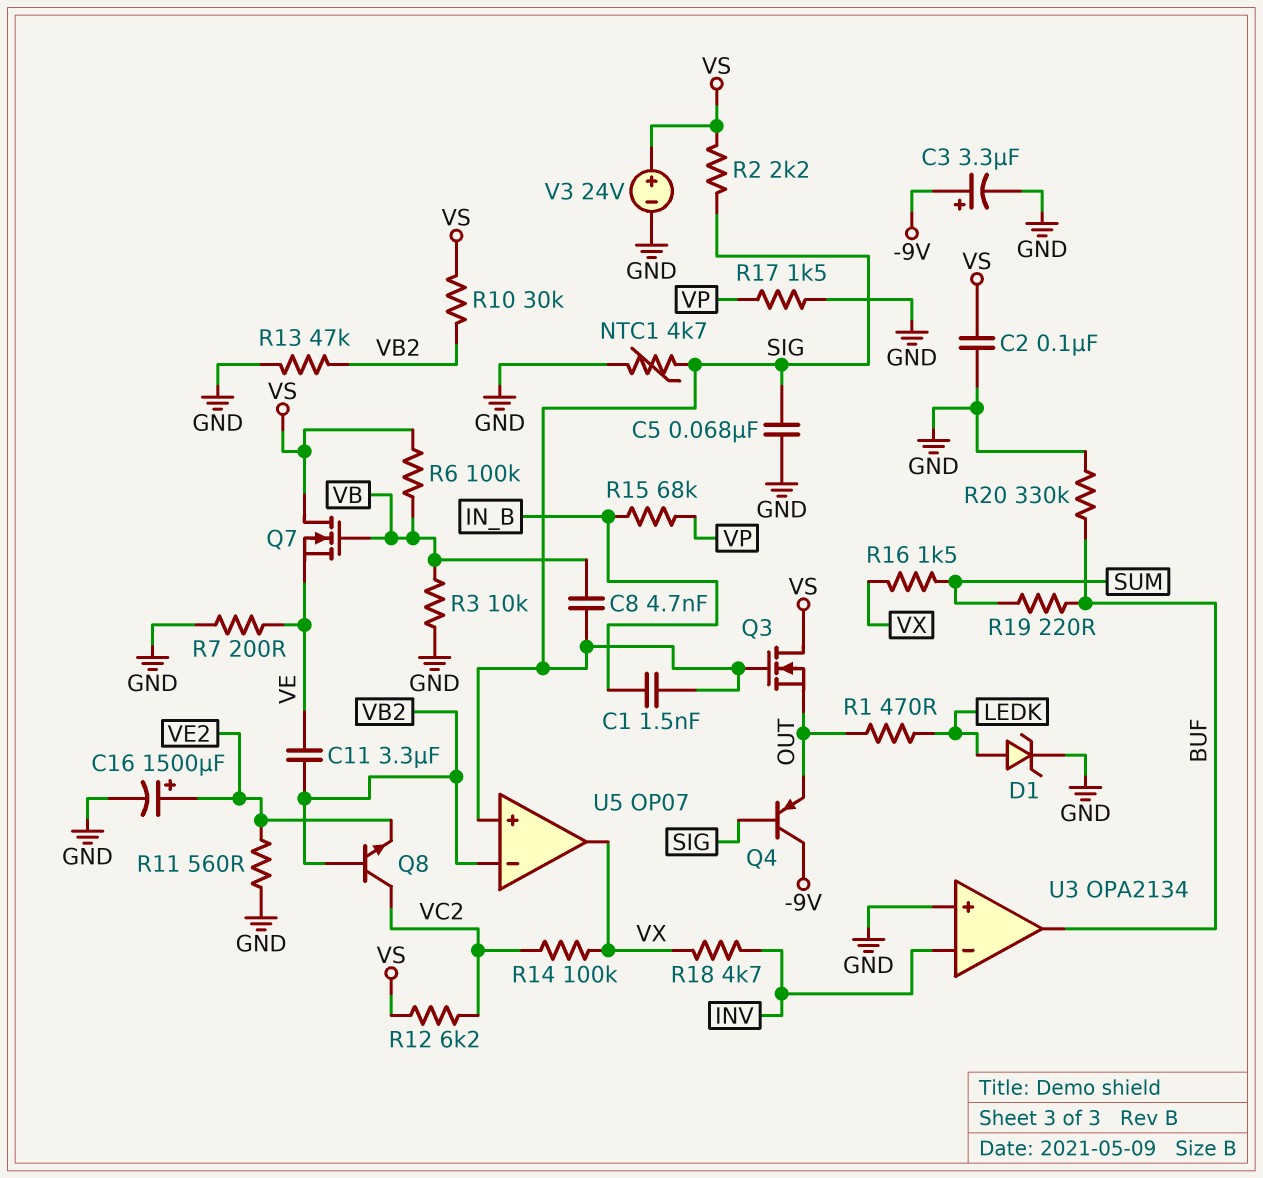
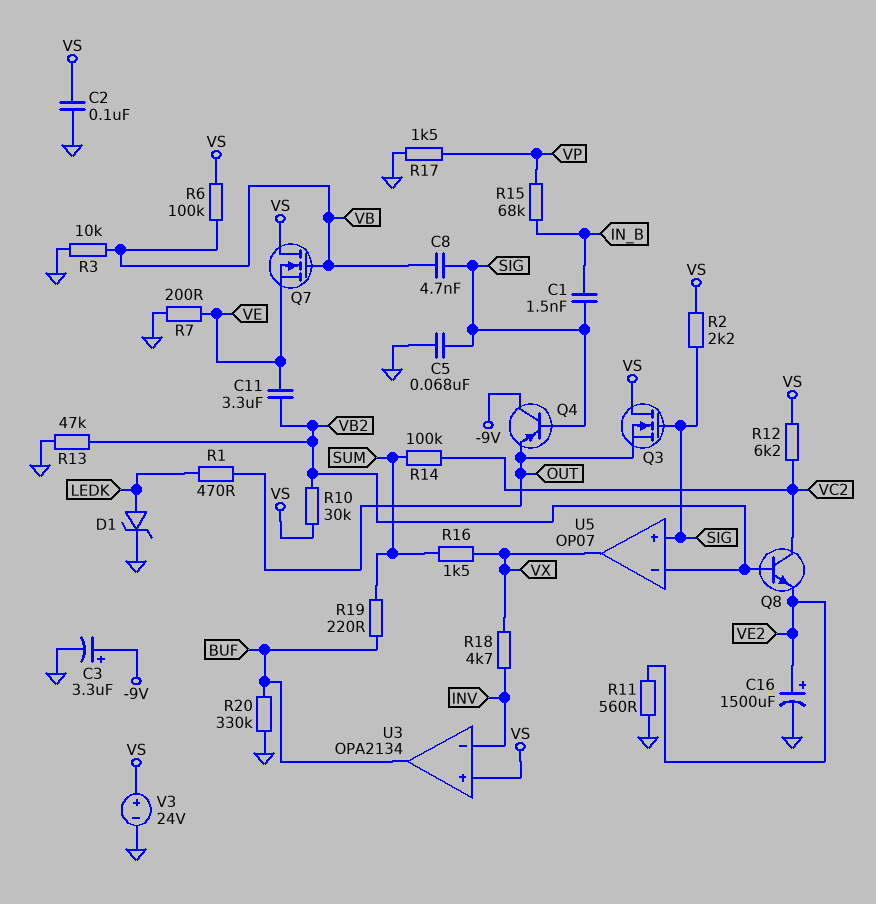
NTC1: 4.7k (GND, SIG) -> none
R14: 100k (VC2, VX) -> 100k (SUM, VC2)
U3 pin in+: GND -> VS

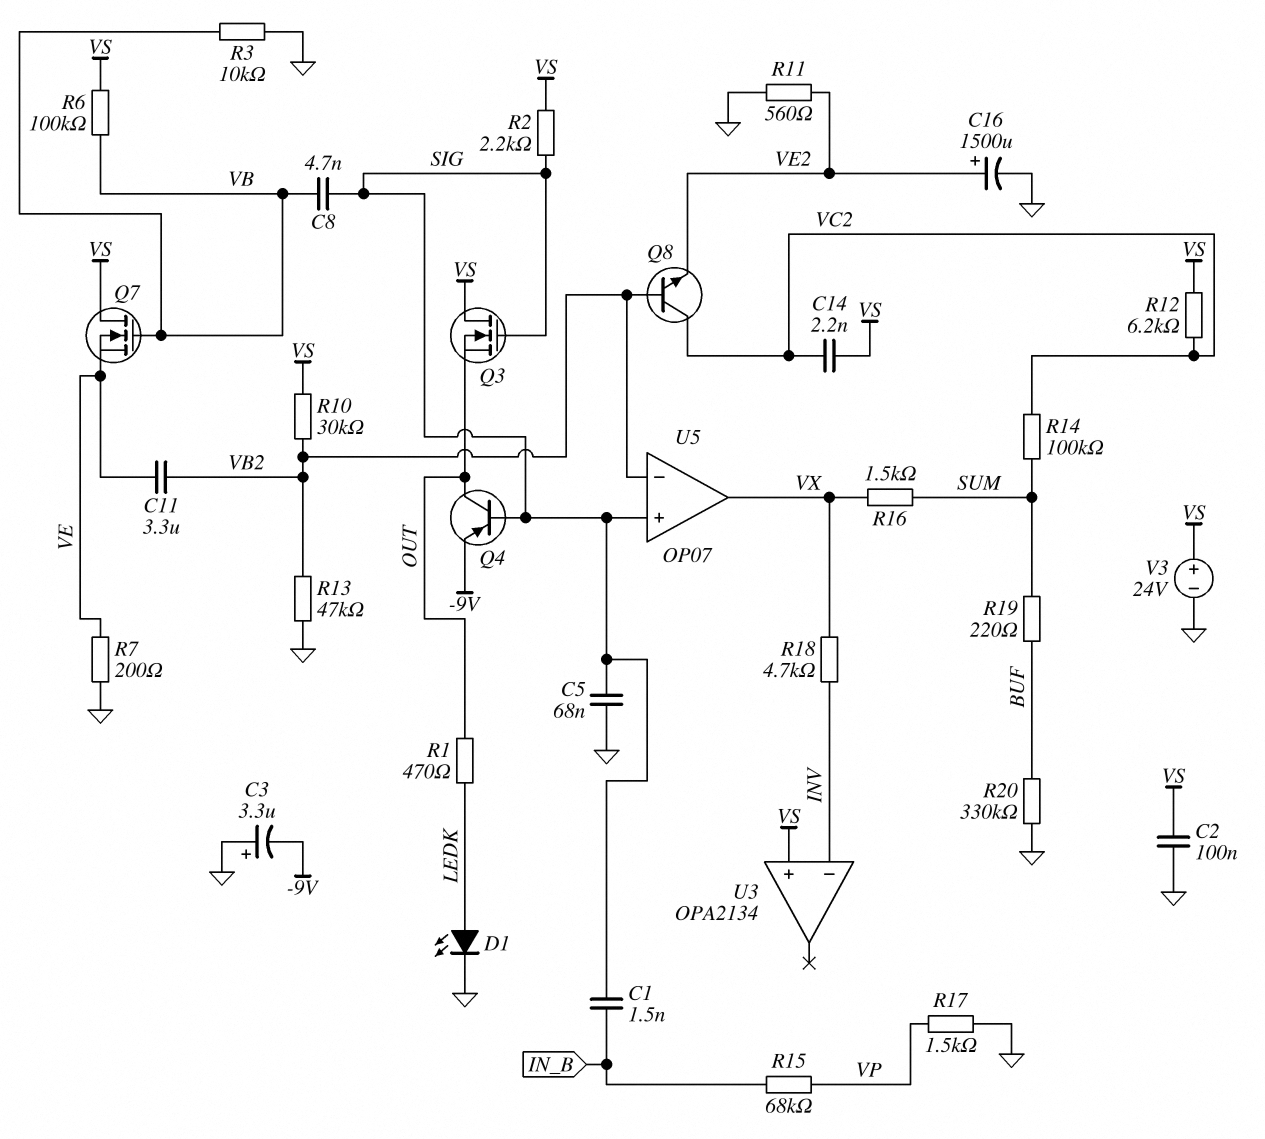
C3: 3.3uF (plus -9V, minus GND) -> 3.3uF (plus GND, minus -9V)
C14: none -> 2.2nF (VC2, VS)
D1: zener (A LEDK, K GND) -> LED (A LEDK, K GND)
Q4: PNP (B SIG, C -9V, E OUT) -> PNP (B SIG, C OUT, E -9V)
U3 pin out: BUF -> none

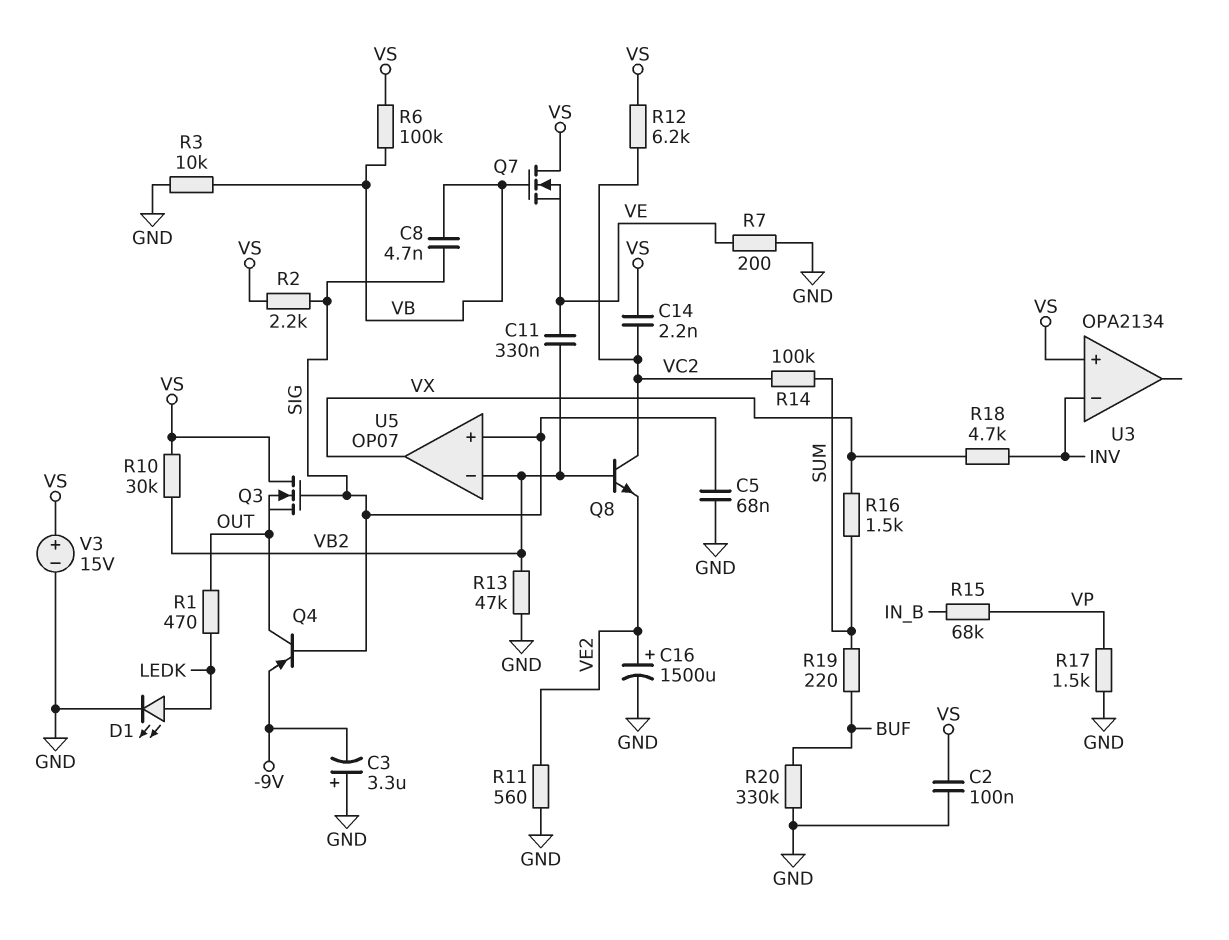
C1: 1.5nF (IN_B, SIG) -> none
C11: 3.3uF (VB2, VE) -> 330nF (VB2, VE)
V3: 24V (plus VS, minus GND) -> 15V (plus VS, minus GND)

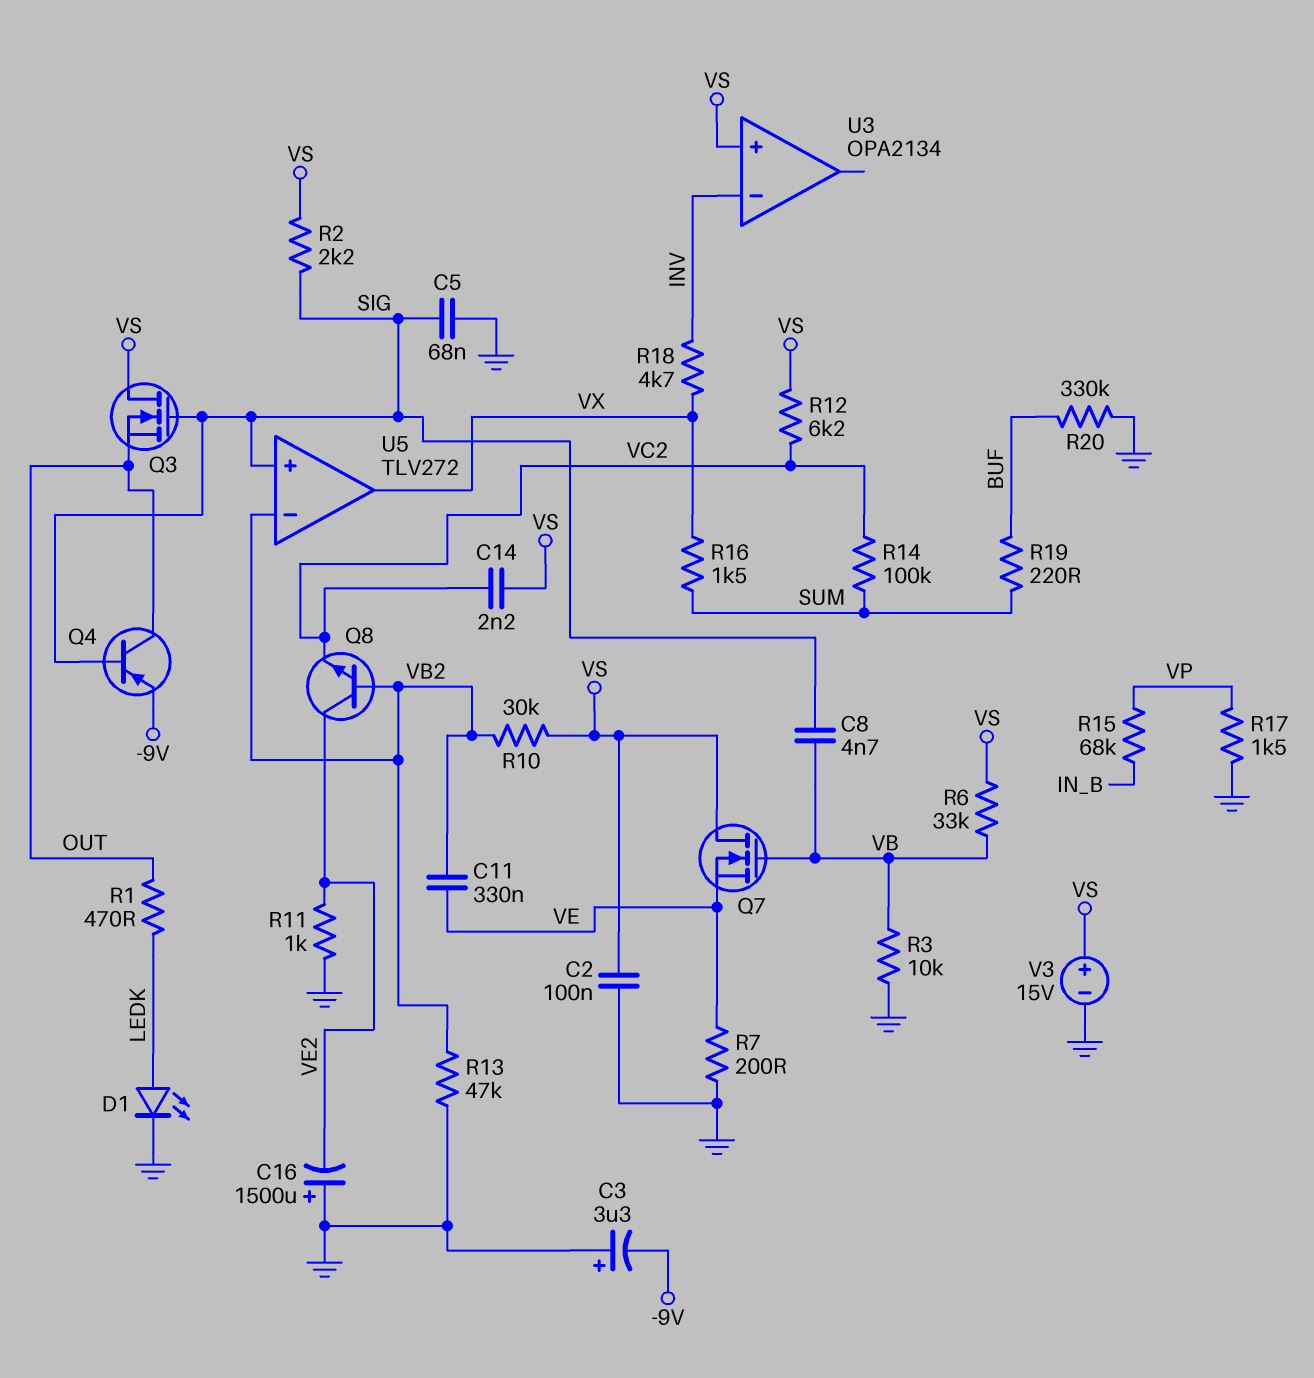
C16: 1500uF (plus VE2, minus GND) -> 1500uF (plus GND, minus VE2)
Q8: NPN (B VB2, C VC2, E VE2) -> NPN (B VB2, C VE2, E VC2)
R6: 100k (VB, VS) -> 33k (VB, VS)
R11: 560 (GND, VE2) -> 1k (GND, VE2)
U5: OP07 -> TLV272

